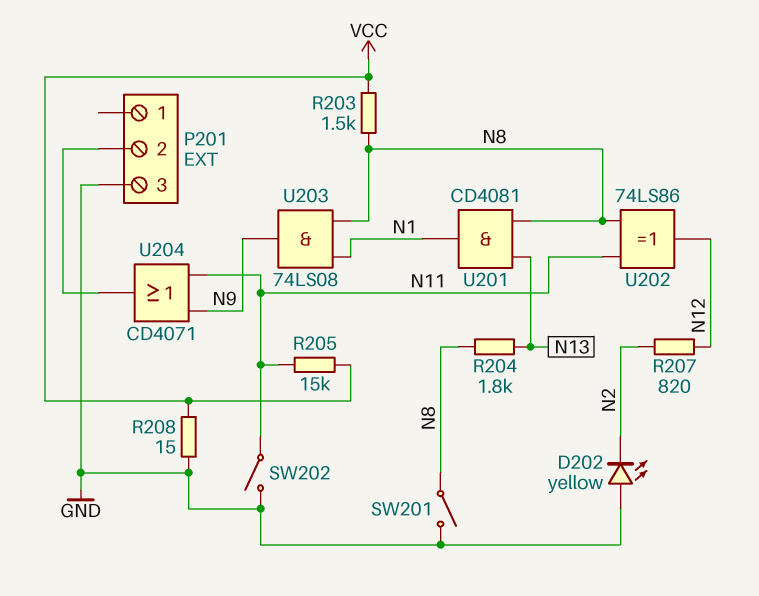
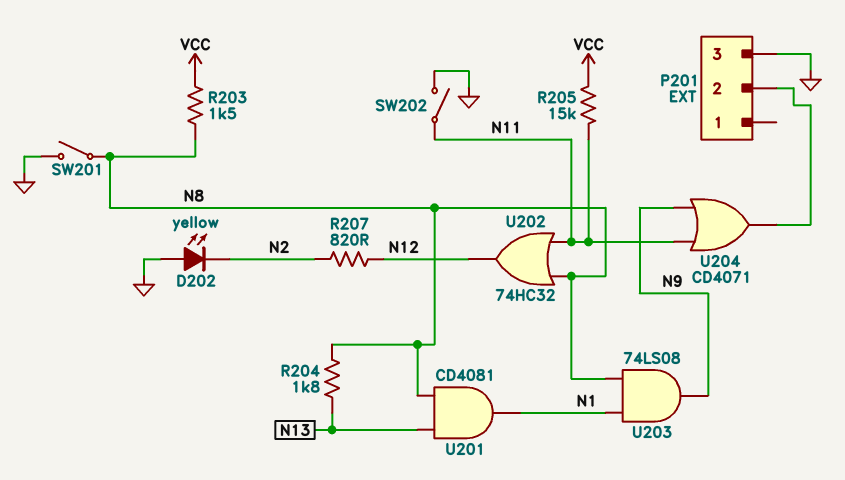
R208: 15 (GND, VCC) -> none
U202: XOR 74LS86 (in N8, in N11, out N12) -> OR 74HC32 (in N8, in N11, out N12)

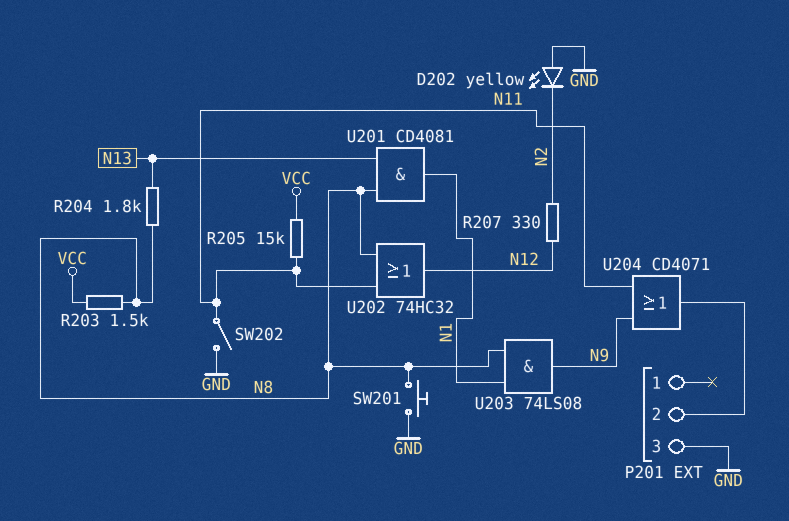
R207: 820 (N2, N12) -> 330 (N2, N12)
SW201: switch (GND, N8) -> button (GND, N8)

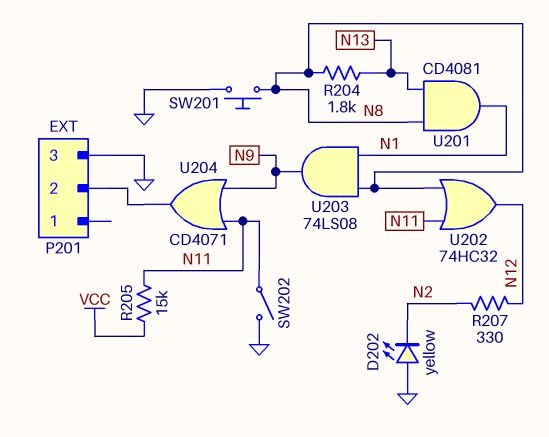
R203: 1.5k (N8, VCC) -> none

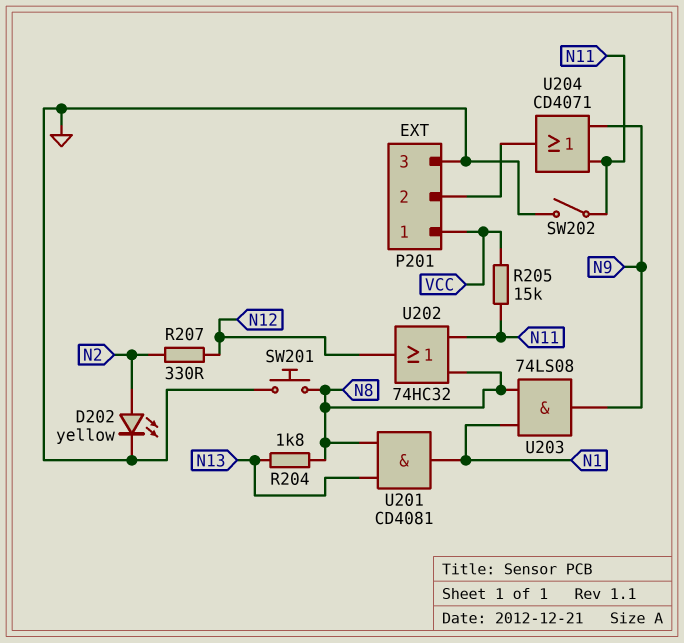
D202: LED yellow (A GND, K N2) -> LED yellow (A N2, K GND)
P201 pin 1: none -> VCC

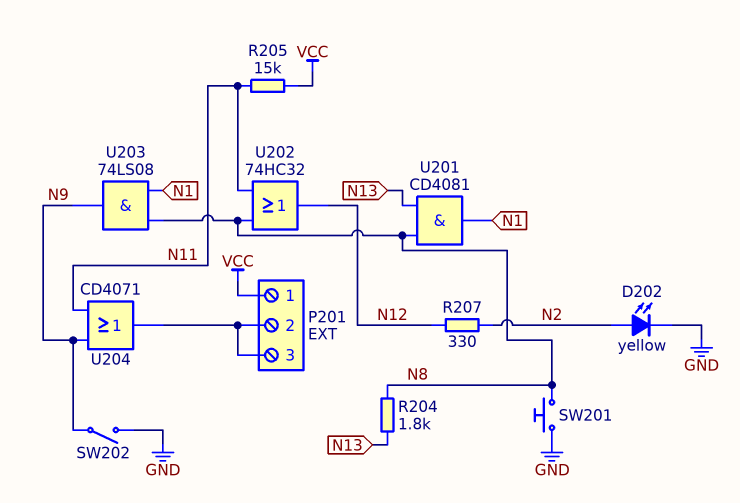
P201 pin 3: GND -> P201/2
SW202: switch (GND, N11) -> switch (GND, N9)

